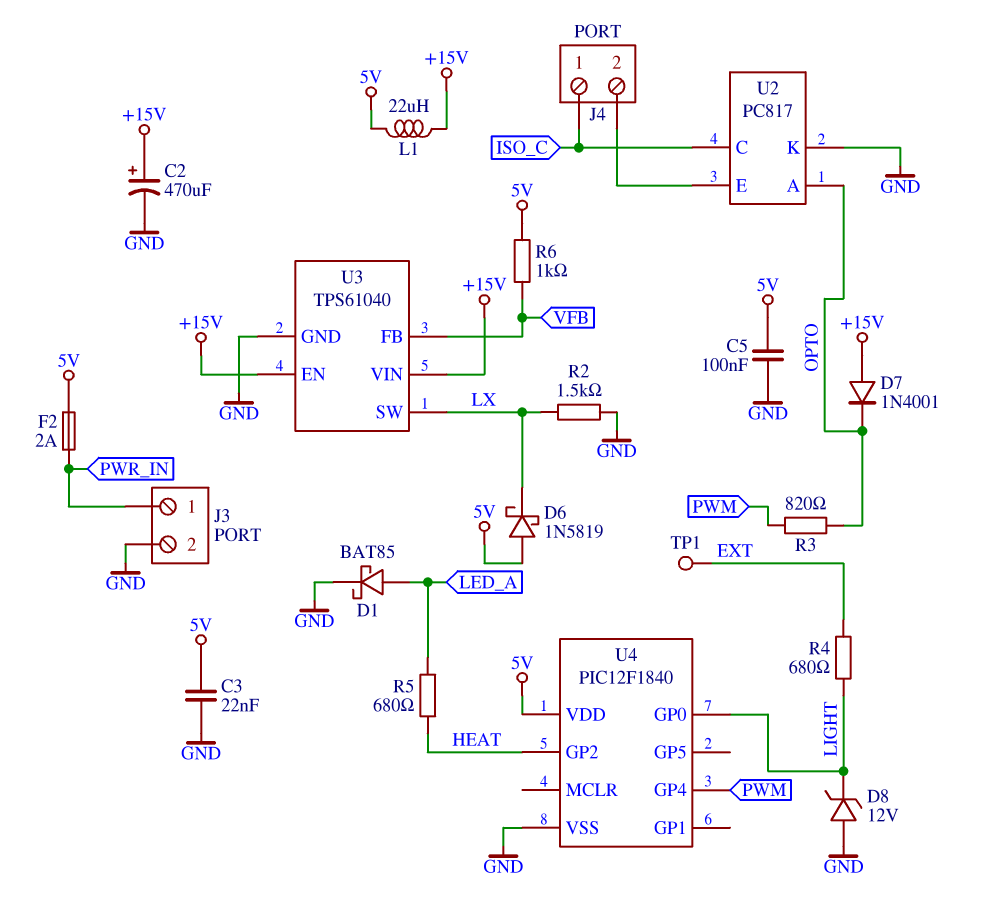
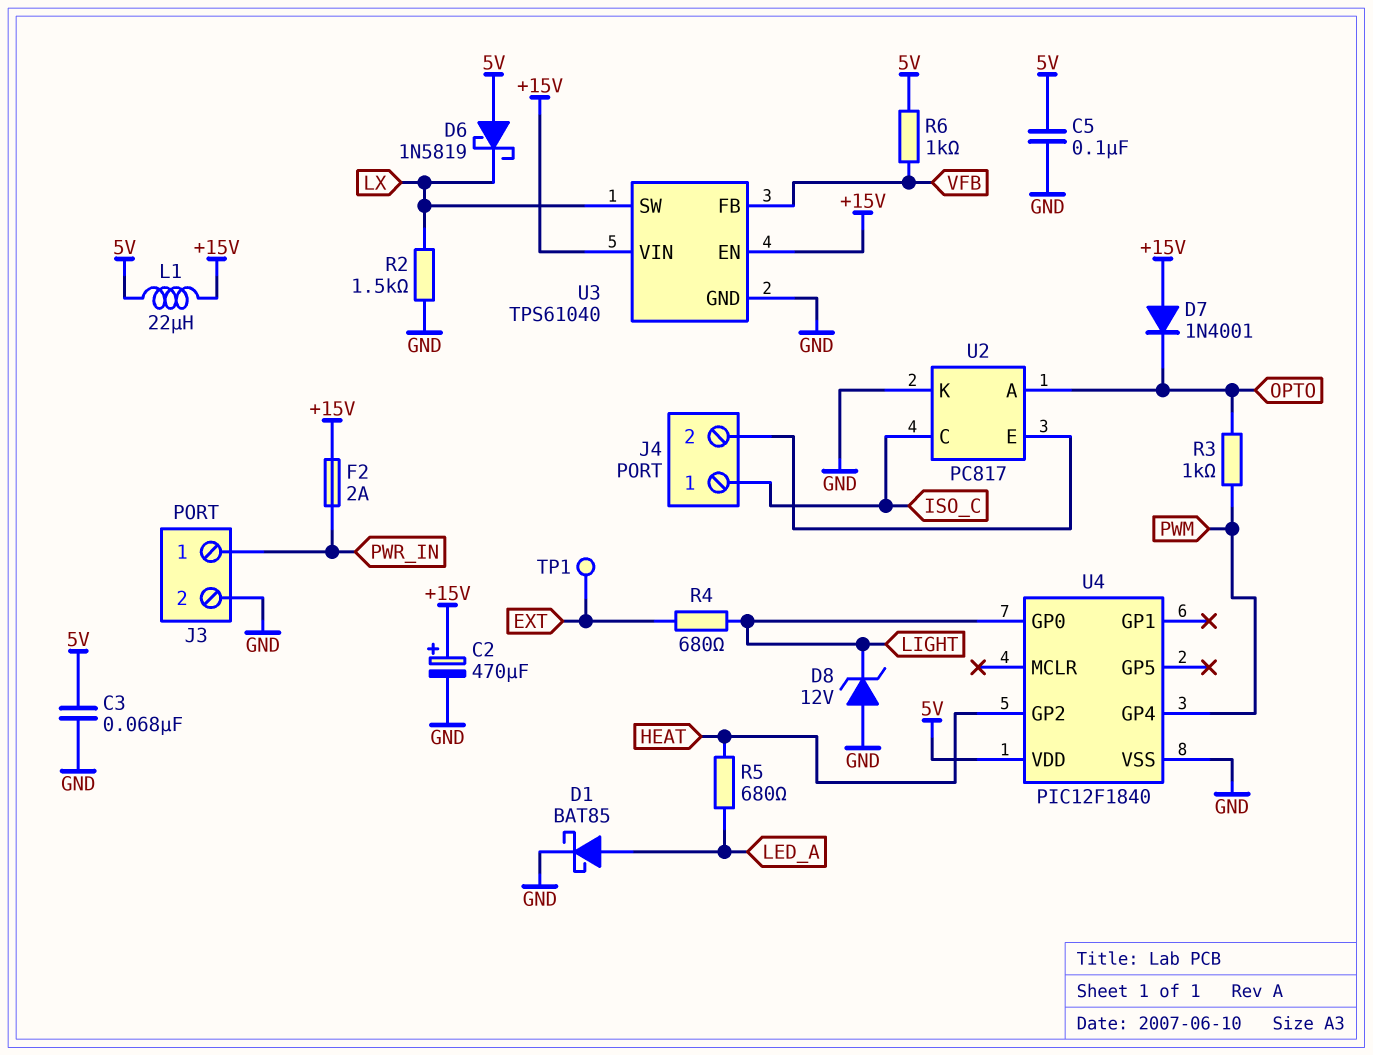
C3: 22nF (5V, GND) -> 68nF (5V, GND)
F2: 2A (5V, PWR_IN) -> 2A (+15V, PWR_IN)
R3: 820 (OPTO, PWM) -> 1k (OPTO, PWM)

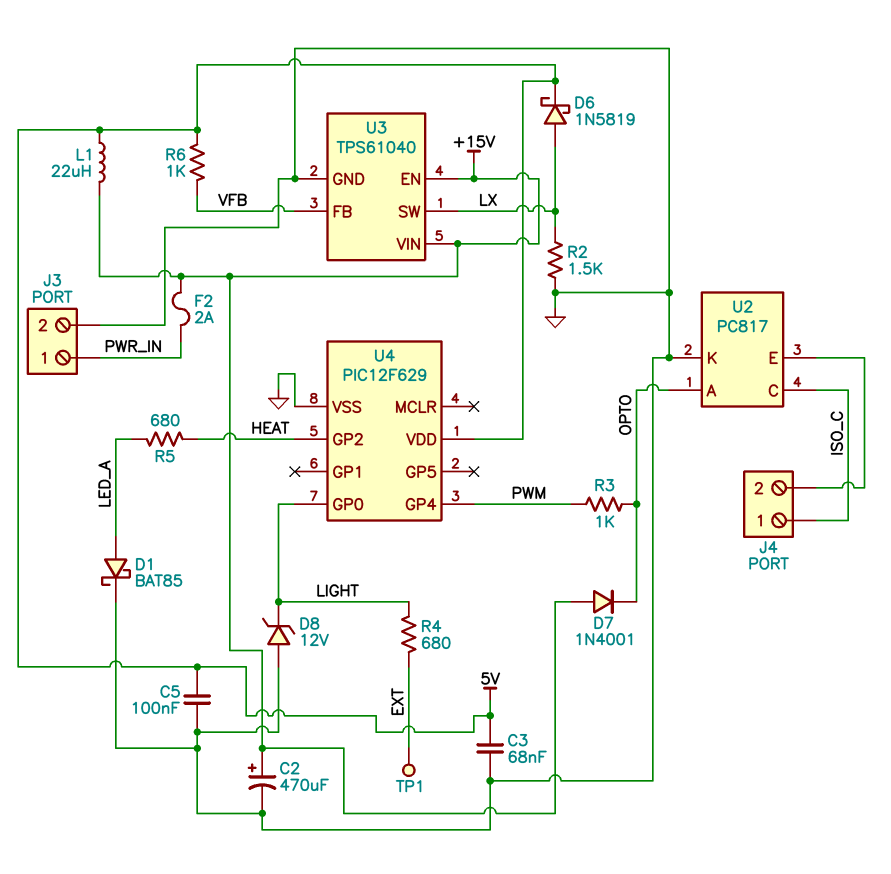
D6: schottky 1N5819 (A 5V, K LX) -> schottky 1N5819 (A LX, K 5V)
U4: PIC12F1840 -> PIC12F629

